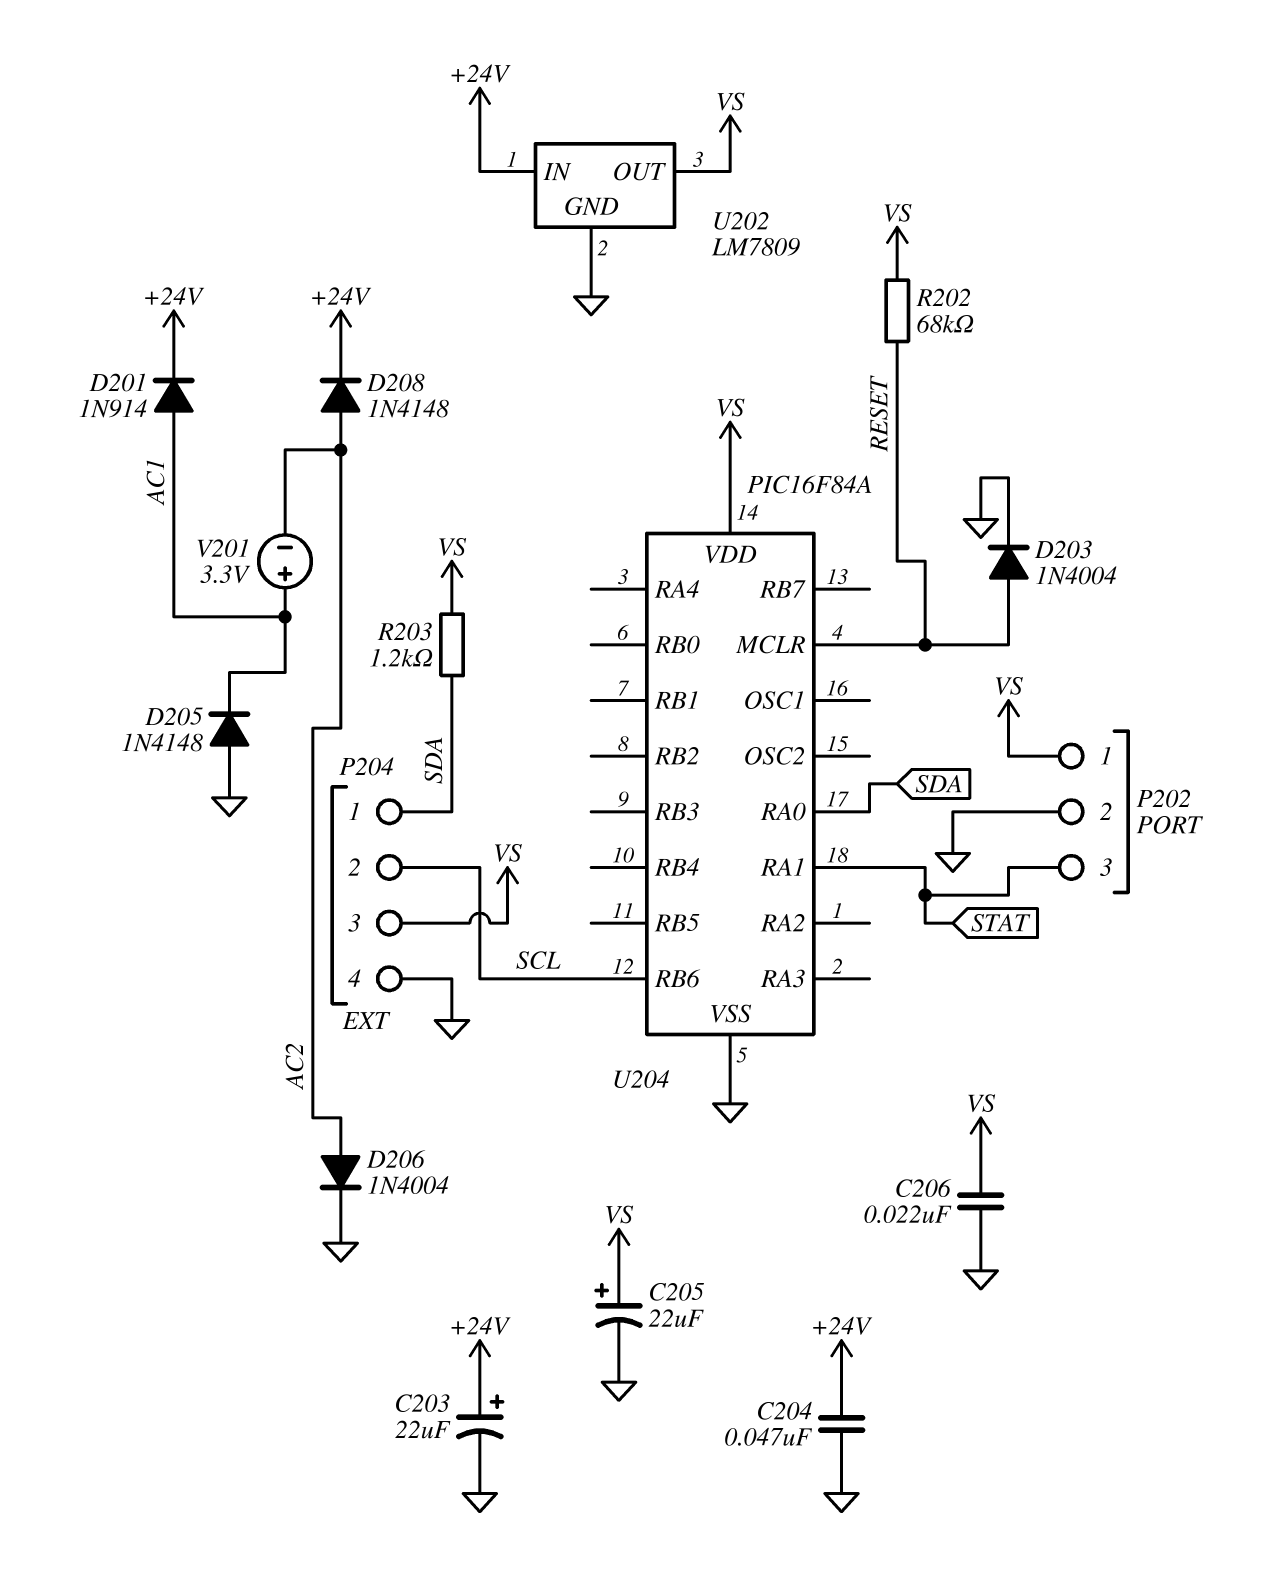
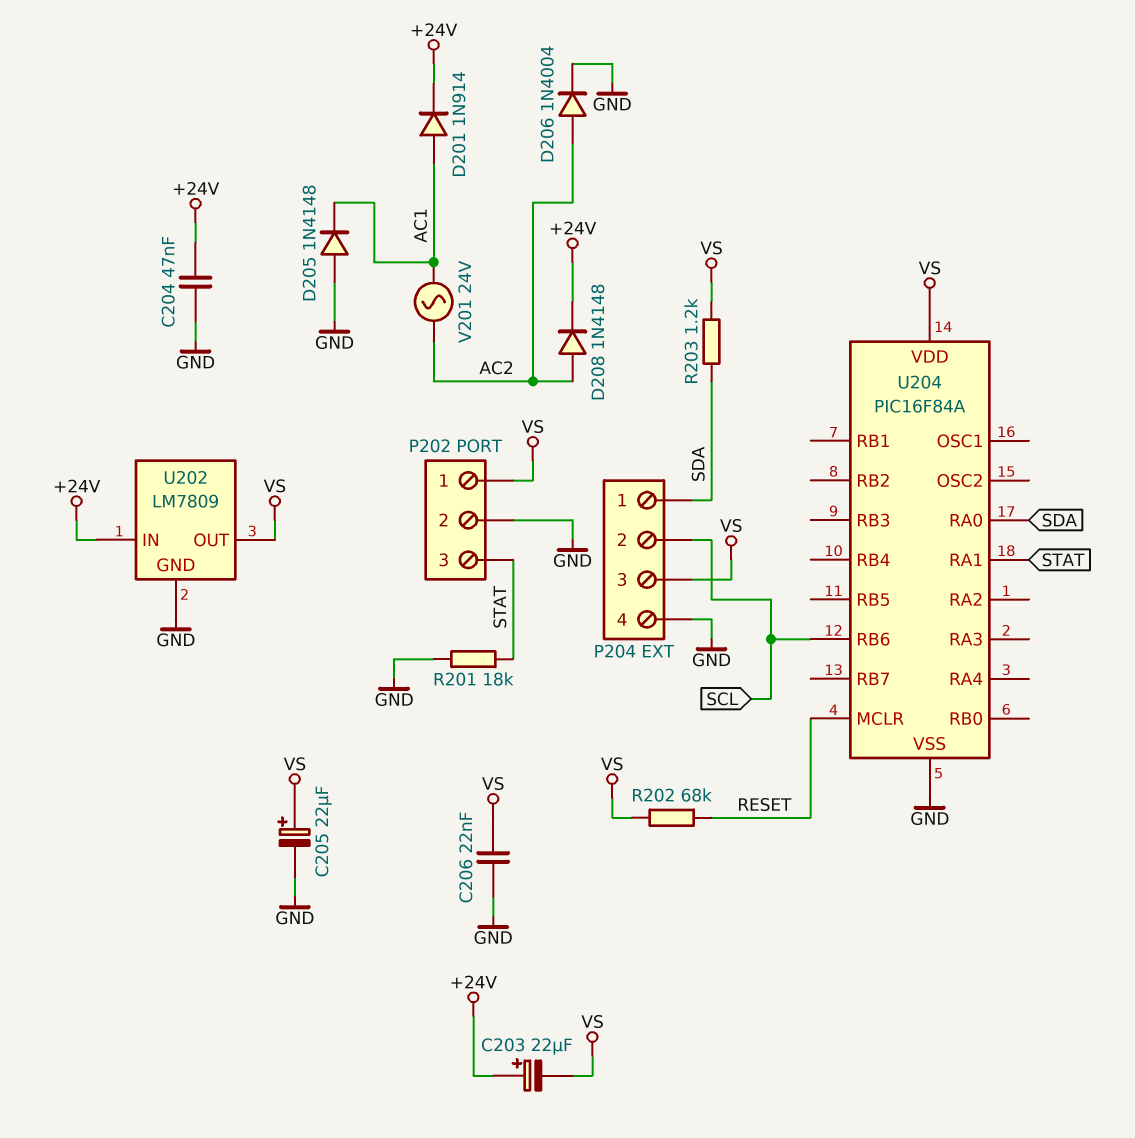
C203: 22uF (plus +24V, minus GND) -> 22uF (plus +24V, minus VS)
D203: diode 1N4004 (A RESET, K GND) -> none
R201: none -> 18k (GND, STAT)
V201: 3.3V (plus AC1, minus AC2) -> AC 24V (AC1, AC2)

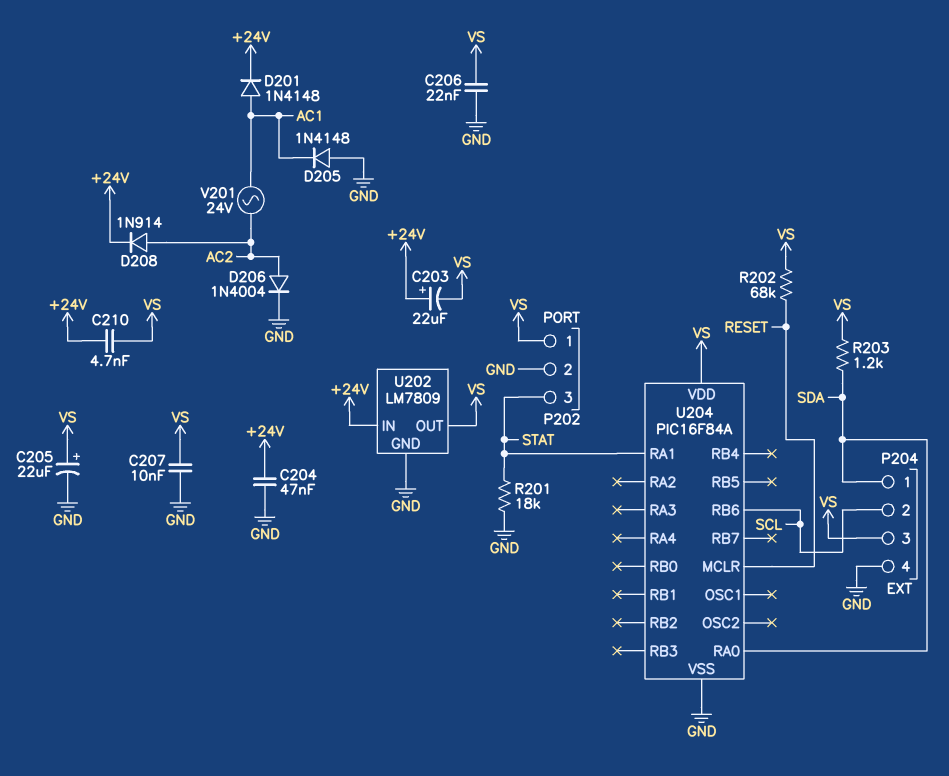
C207: none -> 10nF (GND, VS)
C210: none -> 4.7nF (+24V, VS)
D201: diode 1N914 (A AC1, K +24V) -> diode 1N4148 (A AC1, K +24V)
D208: diode 1N4148 (A AC2, K +24V) -> diode 1N914 (A AC2, K +24V)

